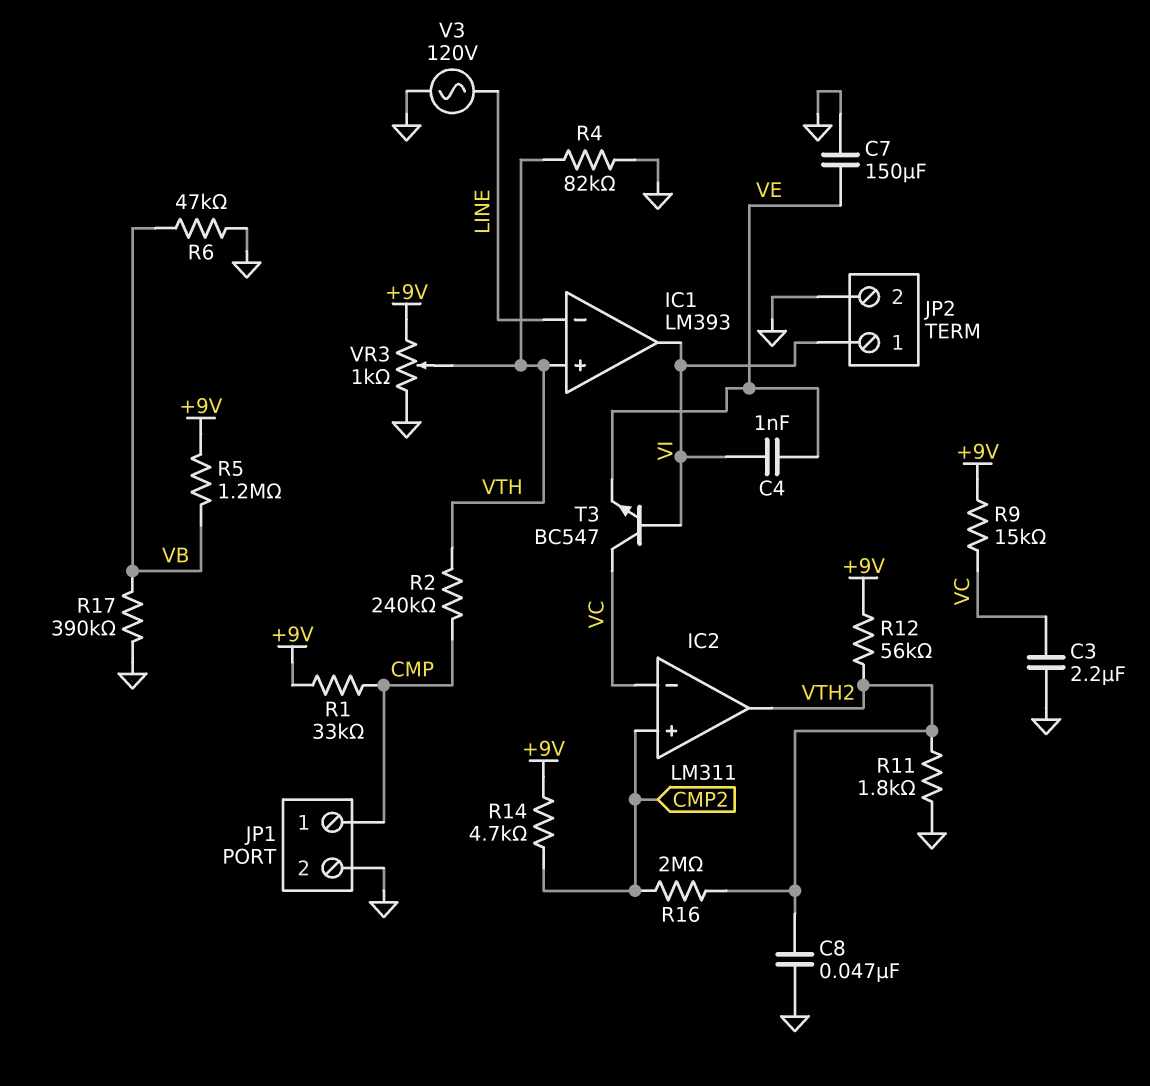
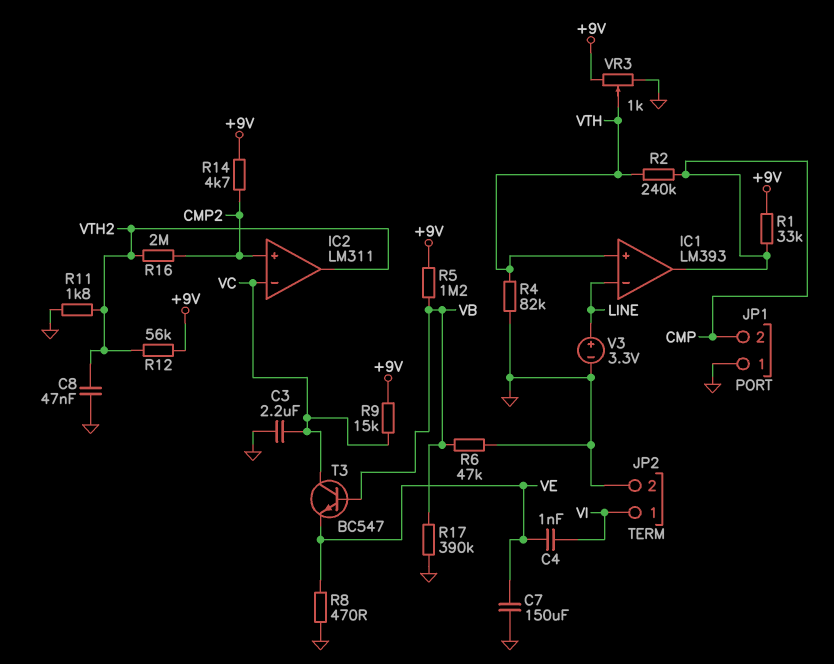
IC1 pin out: VI -> CMP
JP1 pin 1: CMP -> GND
JP1 pin 2: GND -> CMP
R8: none -> 470 (GND, VE)
T3: NPN BC547 (B VI, C VC, E VE) -> NPN BC547 (B VB, C VC, E VE)
V3: AC 120V (GND, LINE) -> 3.3V (plus LINE, minus GND)

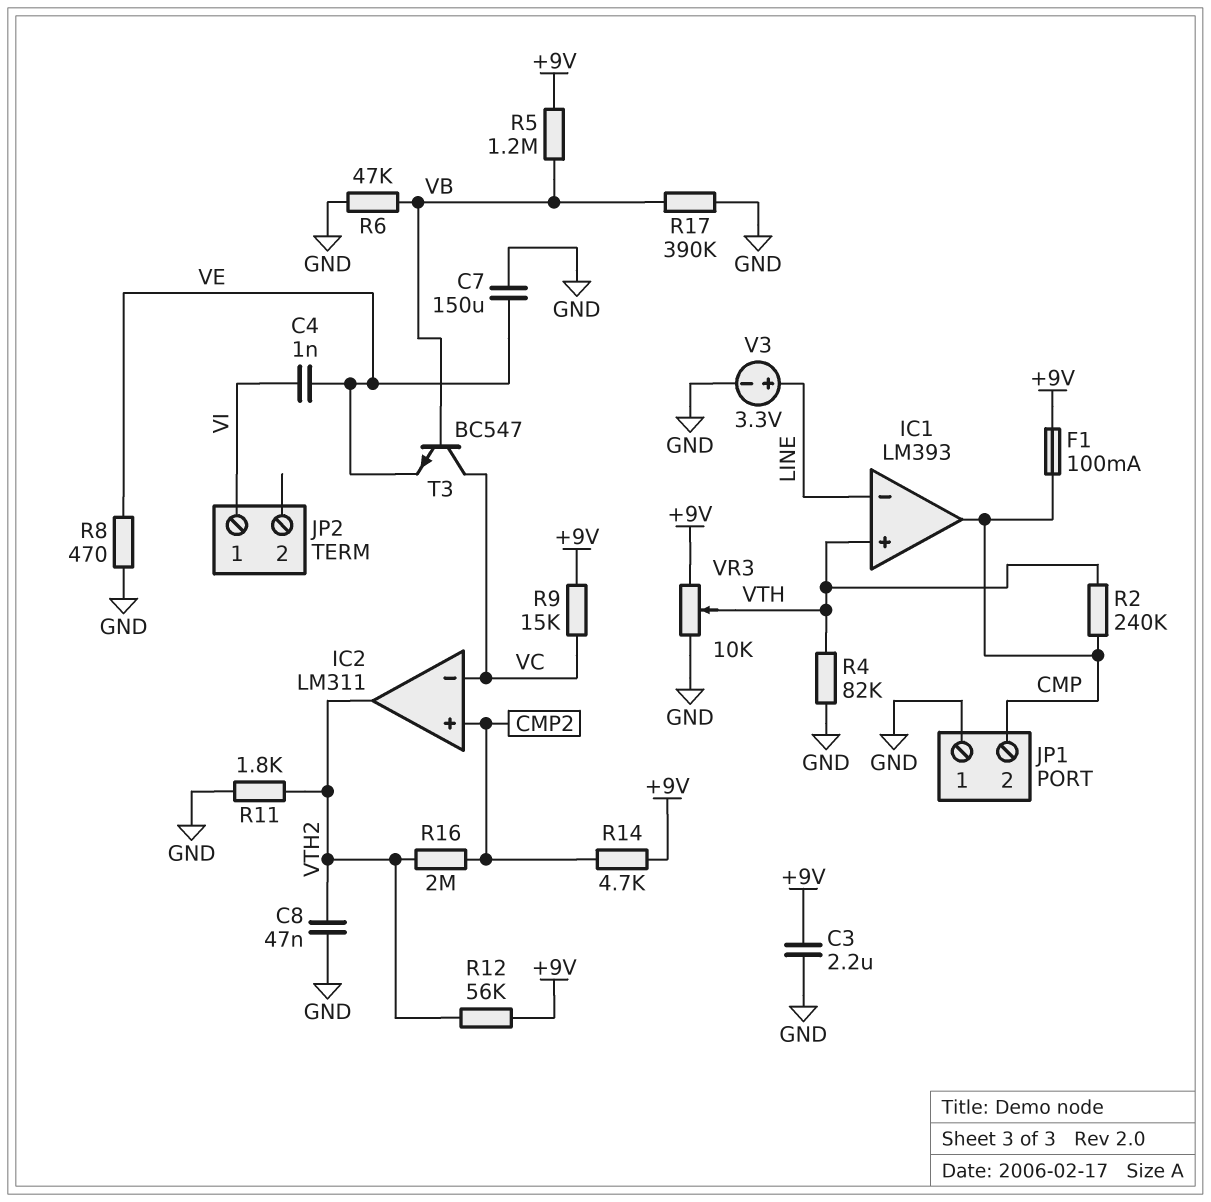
C3: 2.2uF (GND, VC) -> 2.2uF (+9V, GND)
F1: none -> 100mA (+9V, CMP)
JP2 pin 2: GND -> none
R1: 33k (+9V, CMP) -> none
VR3: 1k (+9V, GND, wiper VTH) -> 10k (+9V, GND, wiper VTH)

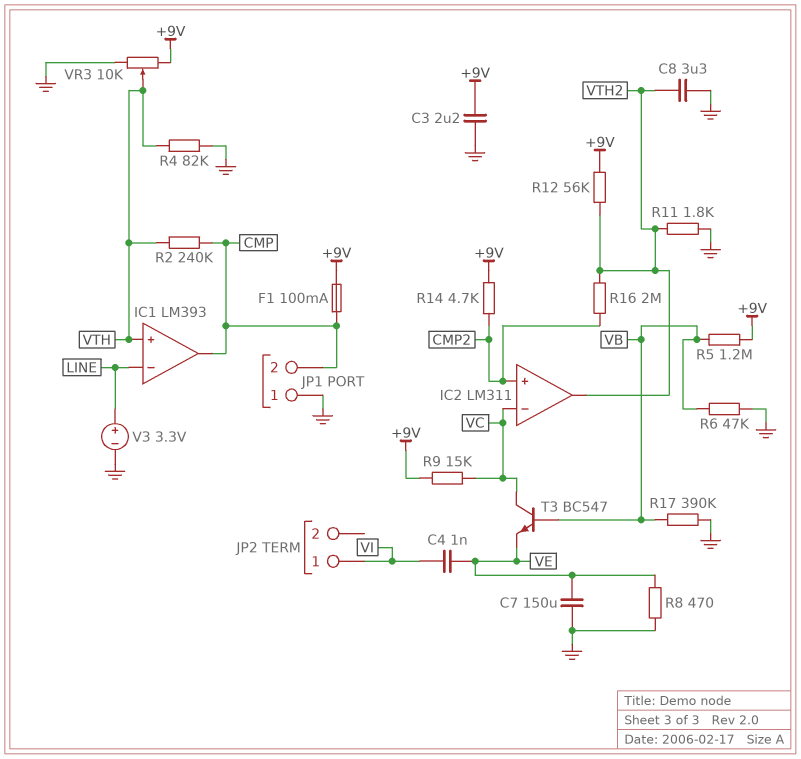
C8: 47nF (GND, VTH2) -> 3.3uF (GND, VTH2)

